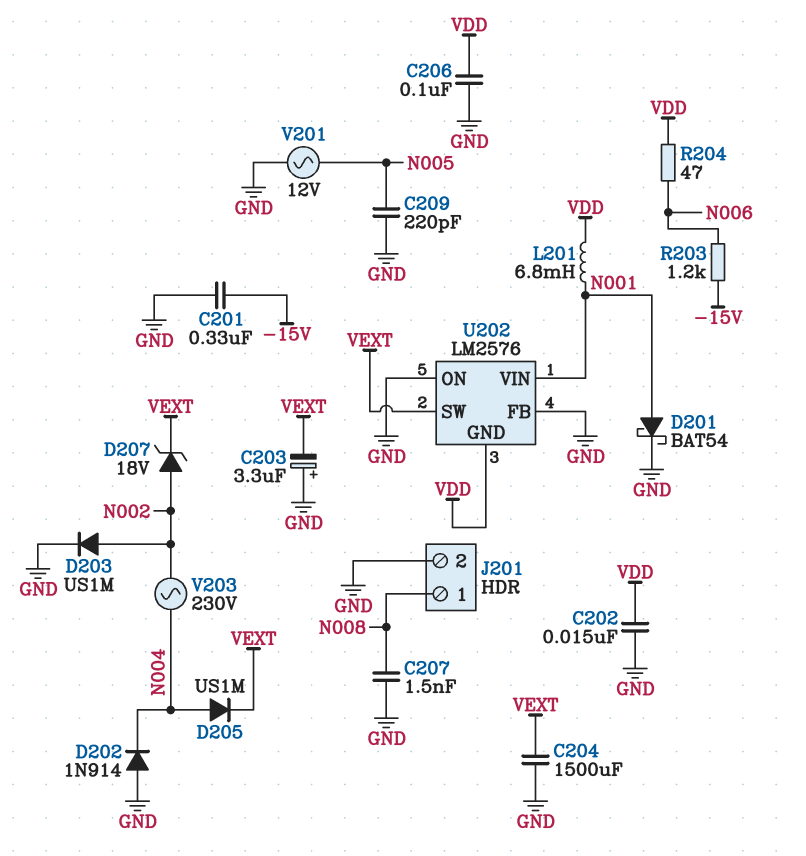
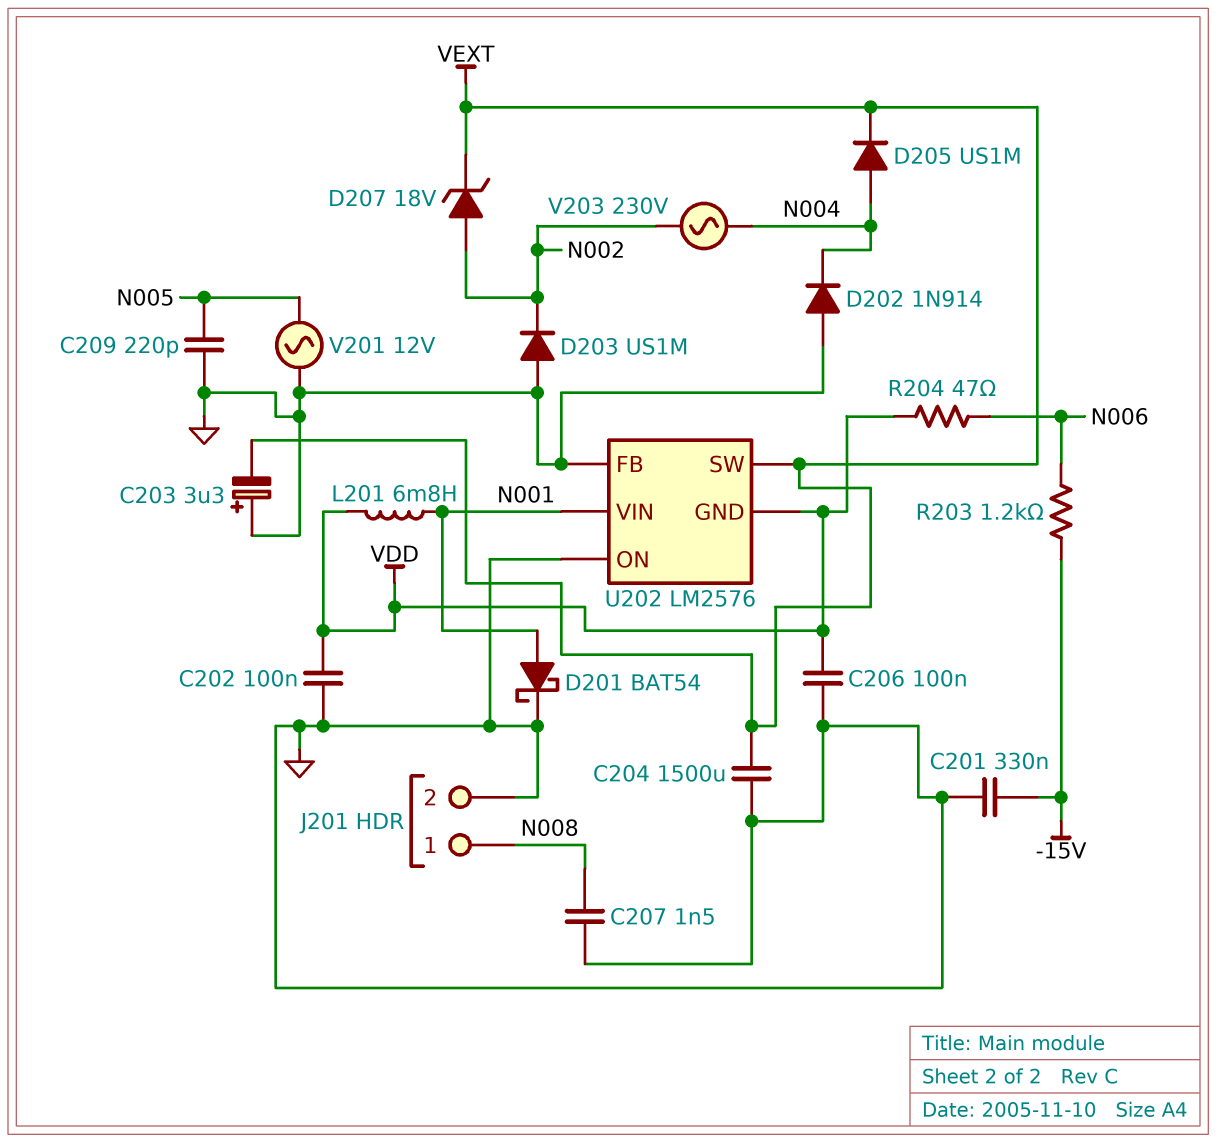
C202: 15nF (GND, VDD) -> 100nF (GND, VDD)
D203: diode US1M (A N002, K GND) -> diode US1M (A GND, K N002)

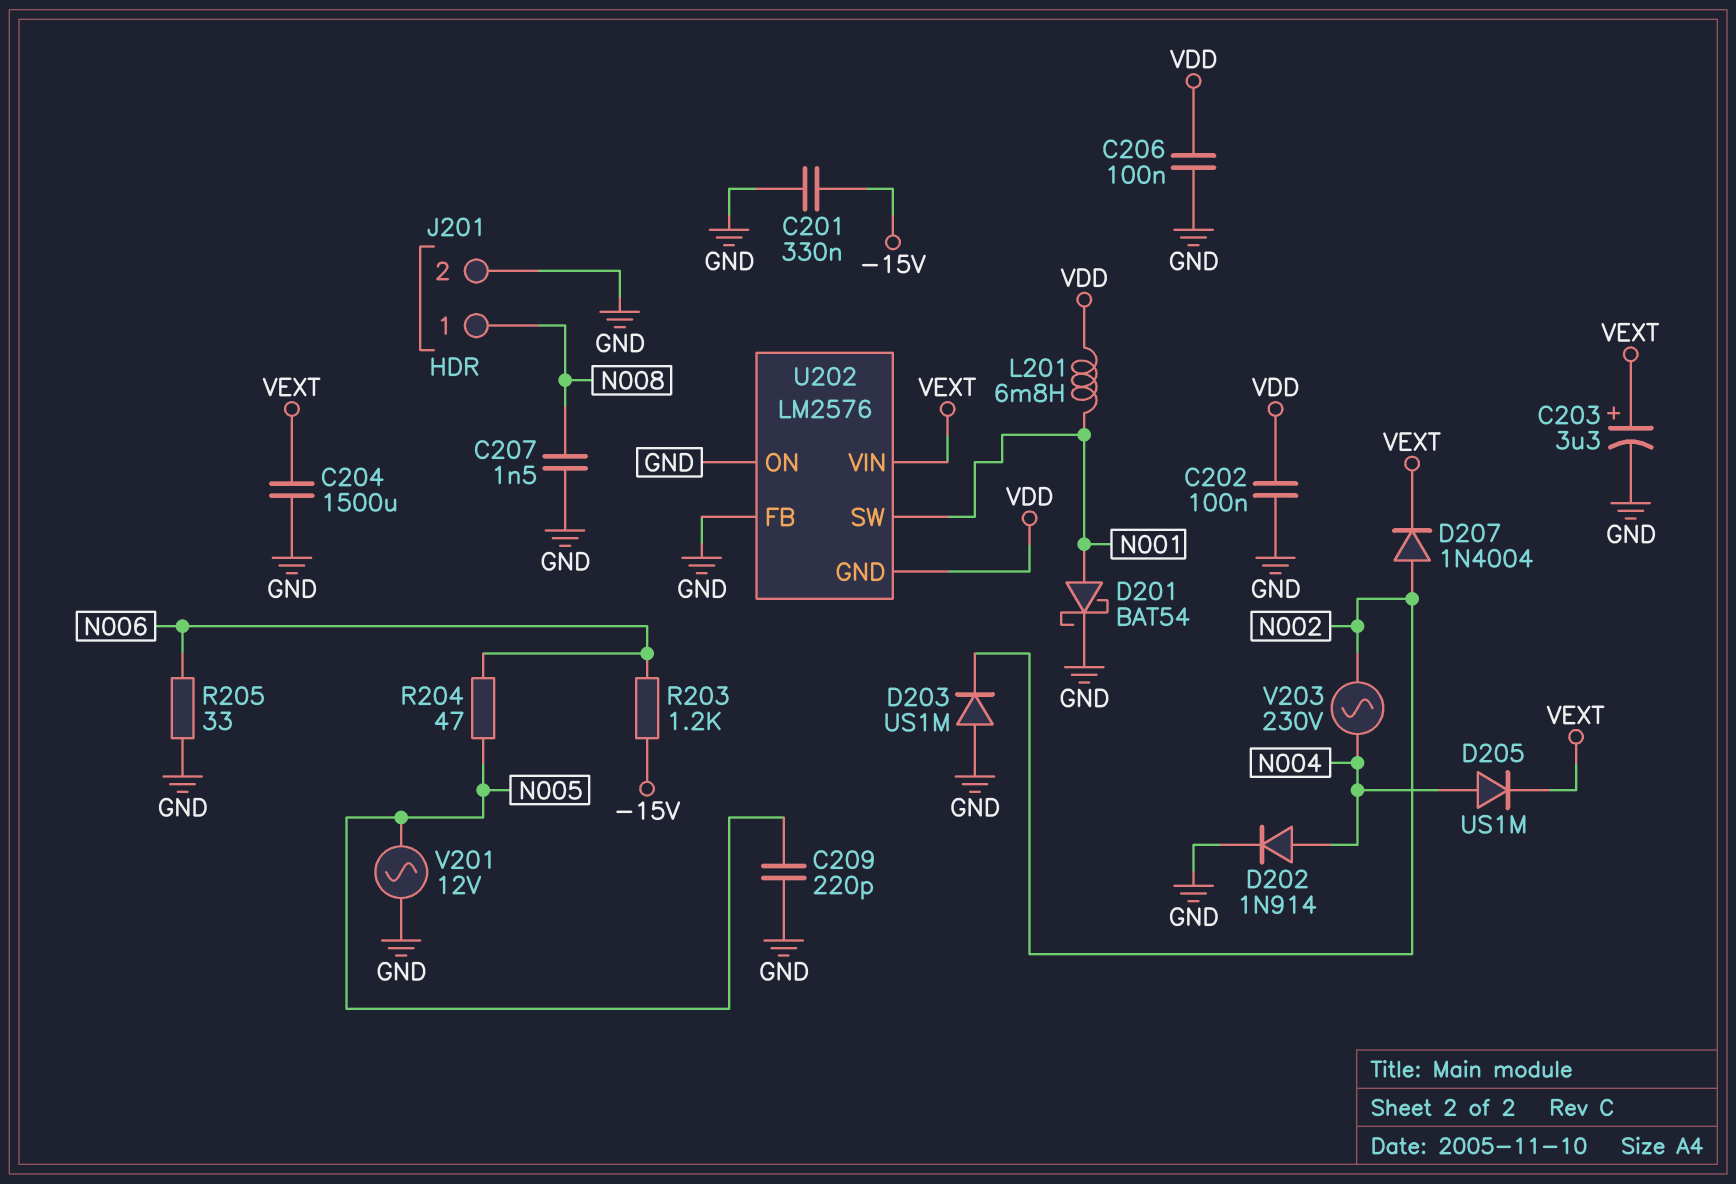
C203: 3.3uF (plus GND, minus VEXT) -> 3.3uF (plus VEXT, minus GND)
D202: diode 1N914 (A GND, K N004) -> diode 1N914 (A N004, K GND)
D207: zener 18V (A N002, K VEXT) -> diode 1N4004 (A N002, K VEXT)
R204: 47 (N006, VDD) -> 47 (N005, N006)
R205: none -> 33 (GND, N006)
U202 pin SW: VEXT -> N001
U202 pin VIN: N001 -> VEXT

